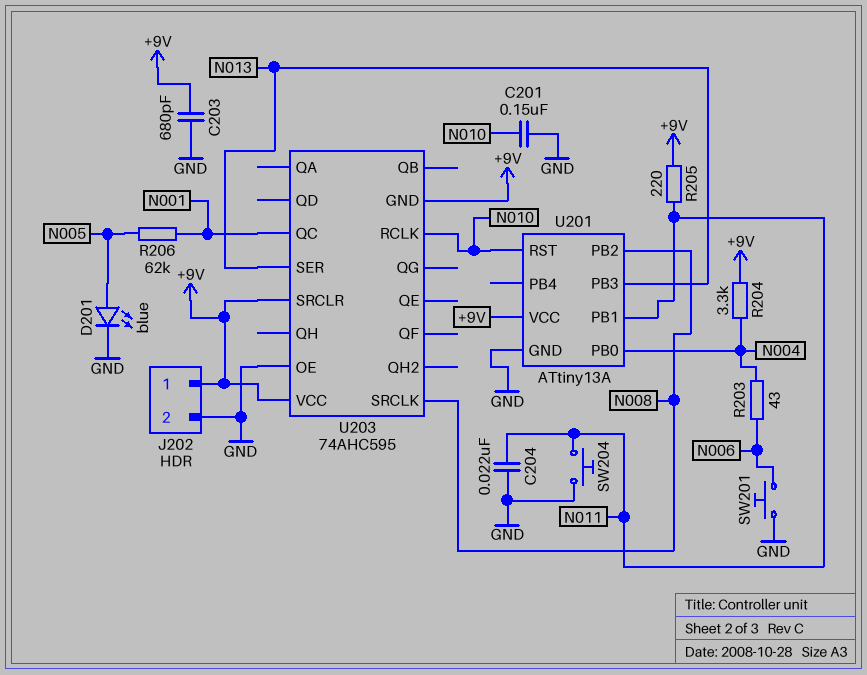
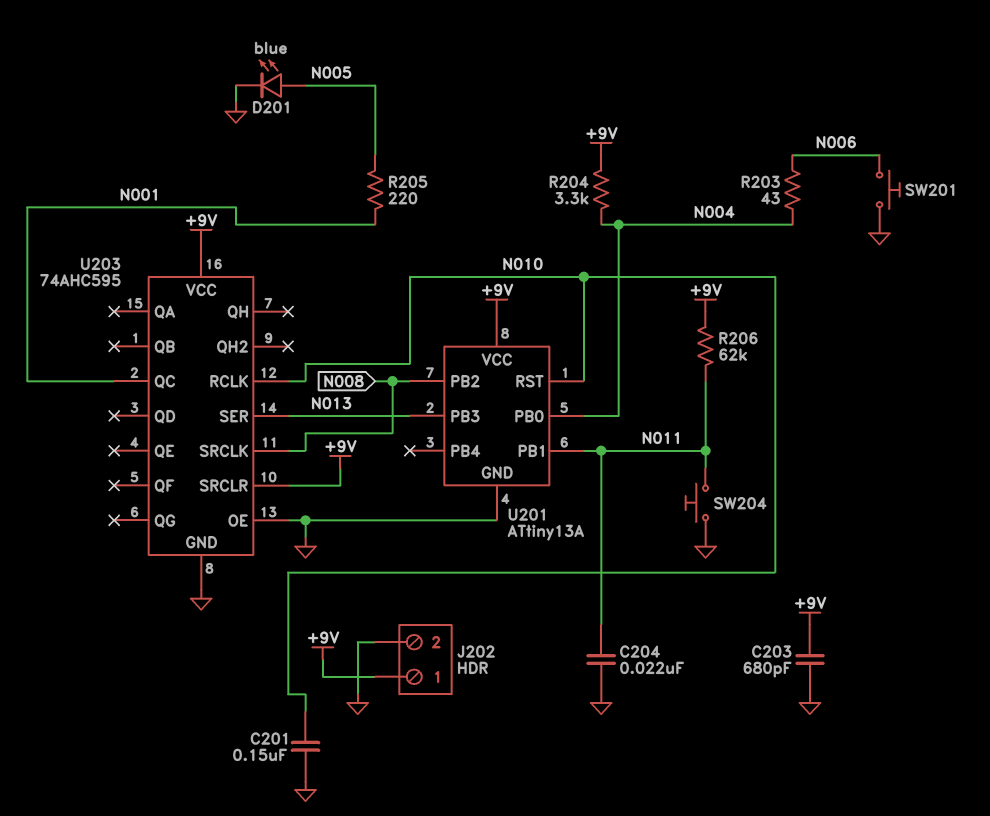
R205: 220 (+9V, N011) -> 220 (N001, N005)
R206: 62k (N001, N005) -> 62k (+9V, N011)
U203 pin GND: +9V -> GND

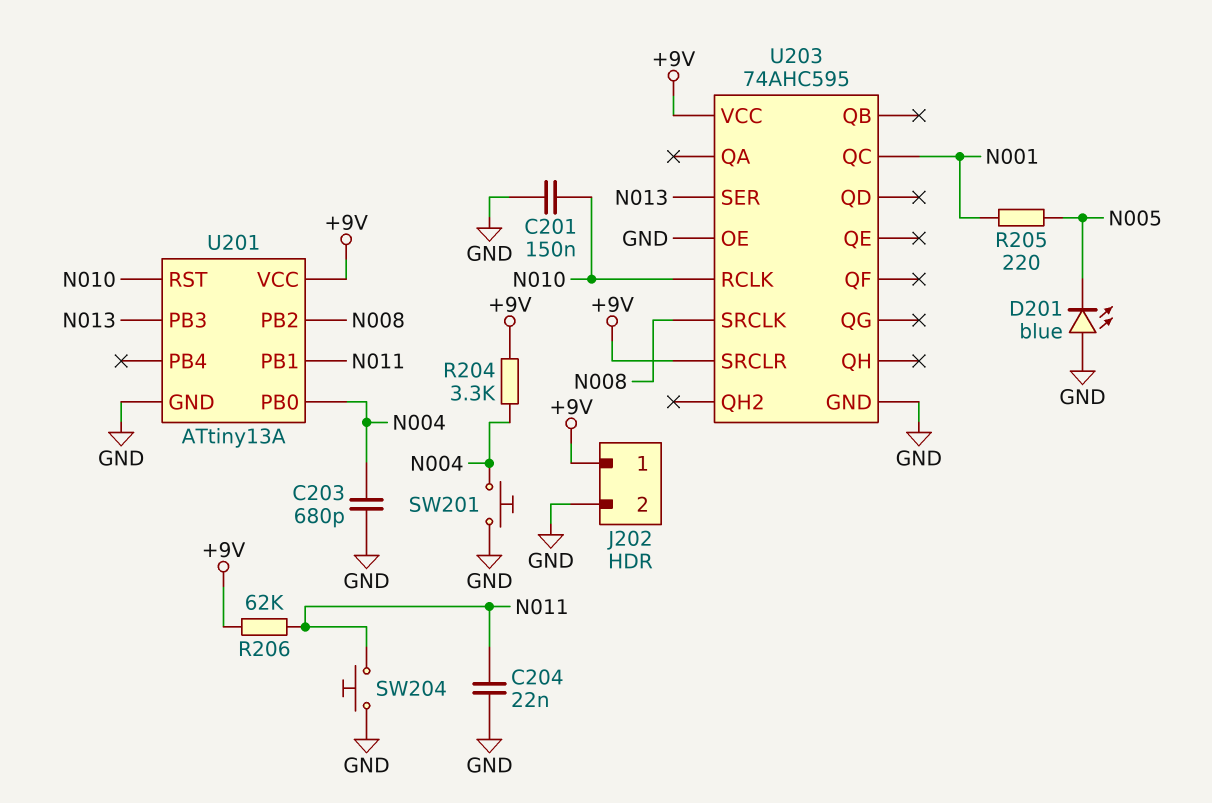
C203: 680pF (+9V, GND) -> 680pF (GND, N004)
D201: LED blue (A N005, K GND) -> LED blue (A GND, K N005)
R203: 43 (N004, N006) -> none
SW201: button (GND, N006) -> button (GND, N004)

